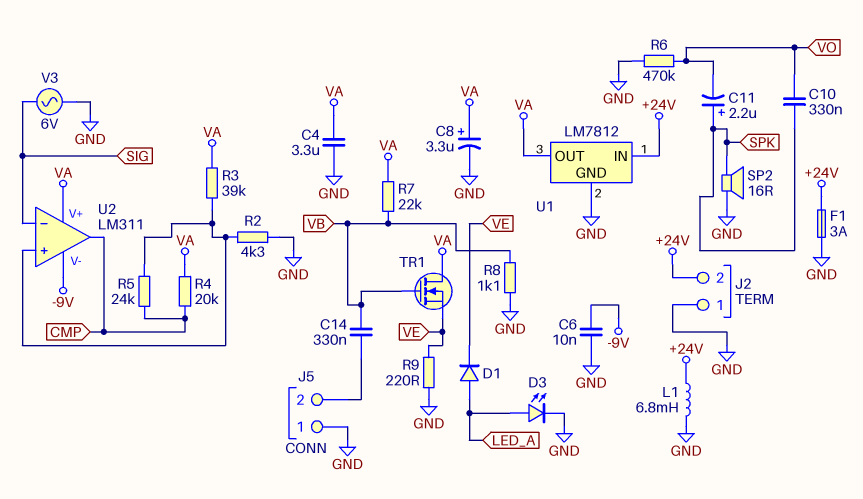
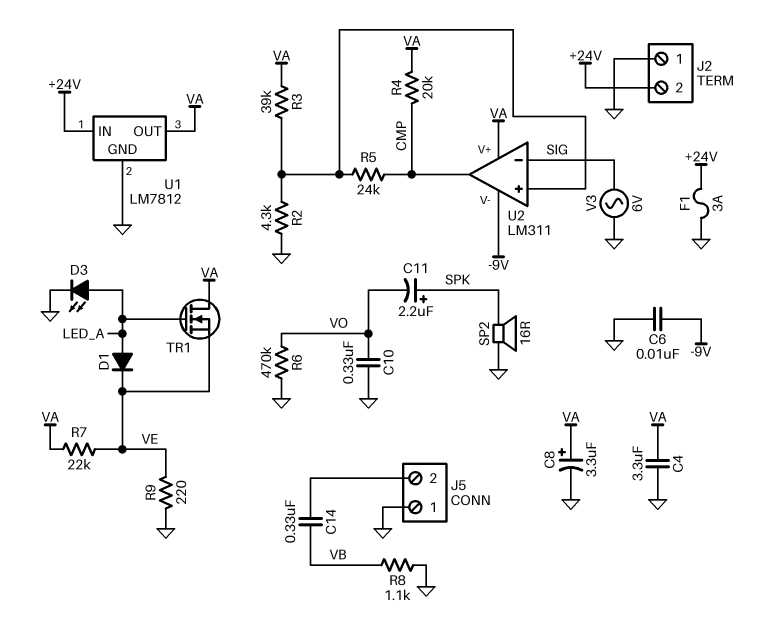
C10: 330nF (SPK, VO) -> 330nF (GND, VO)
L1: 6.8mH (+24V, GND) -> none
R7: 22k (VA, VB) -> 22k (VA, VE)
TR1: NMOS (G VB, D VA, S VE) -> NMOS (G LED_A, D VA, S VE)

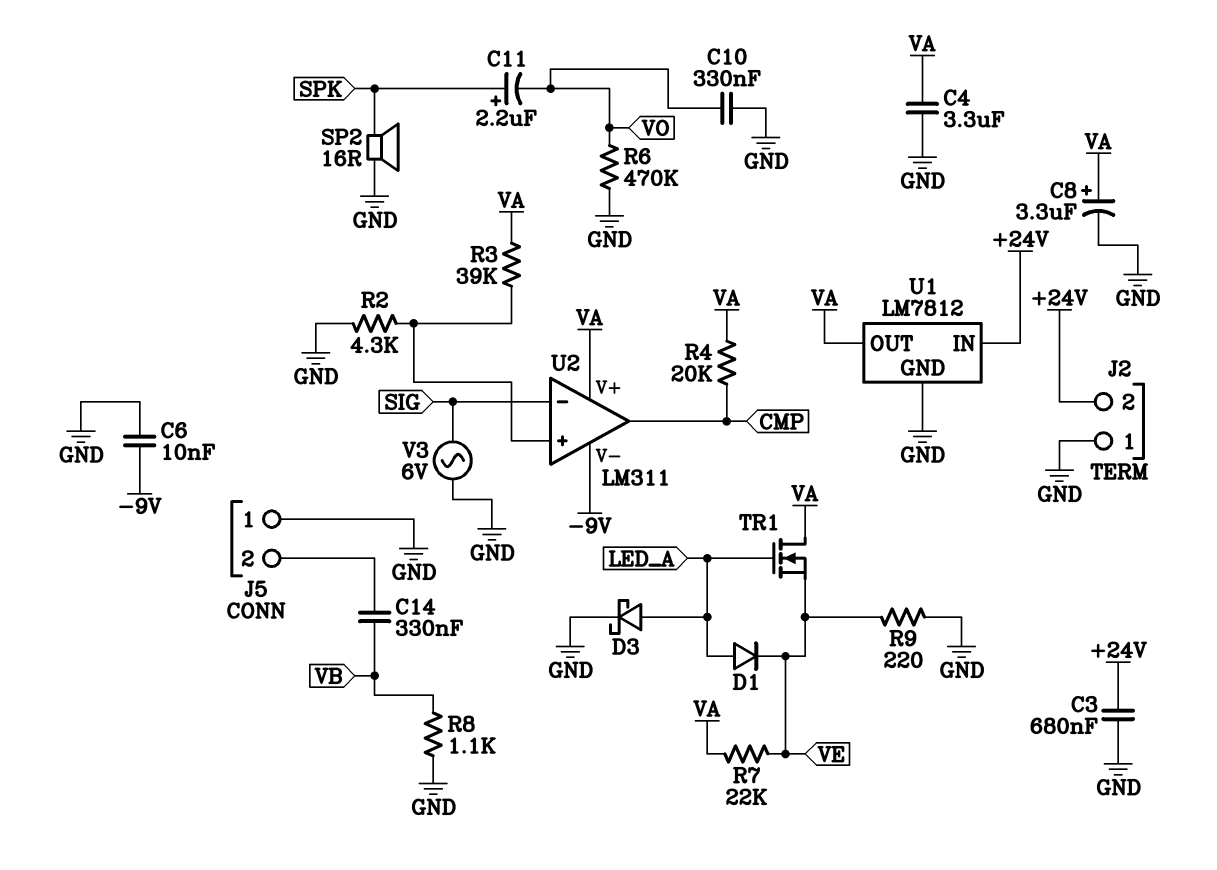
C3: none -> 680nF (+24V, GND)
D3: LED (A LED_A, K GND) -> schottky (A LED_A, K GND)
F1: 3A (+24V, GND) -> none
R5: 24k (CMP, U2/in+) -> none

